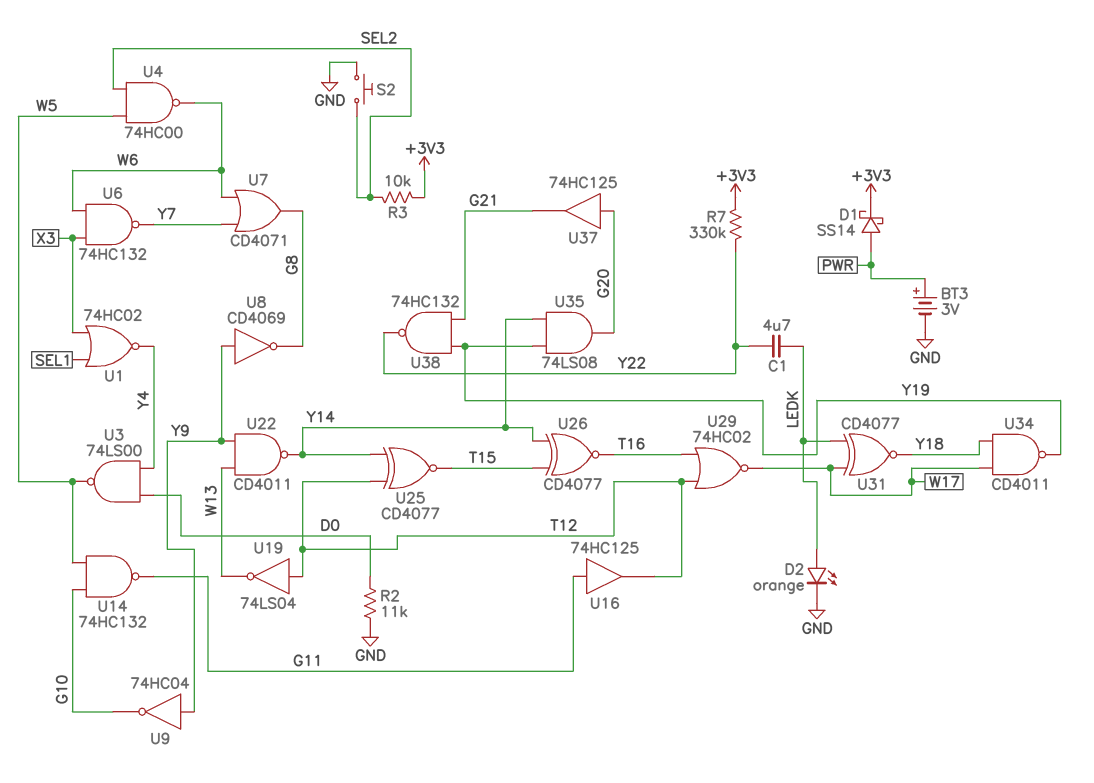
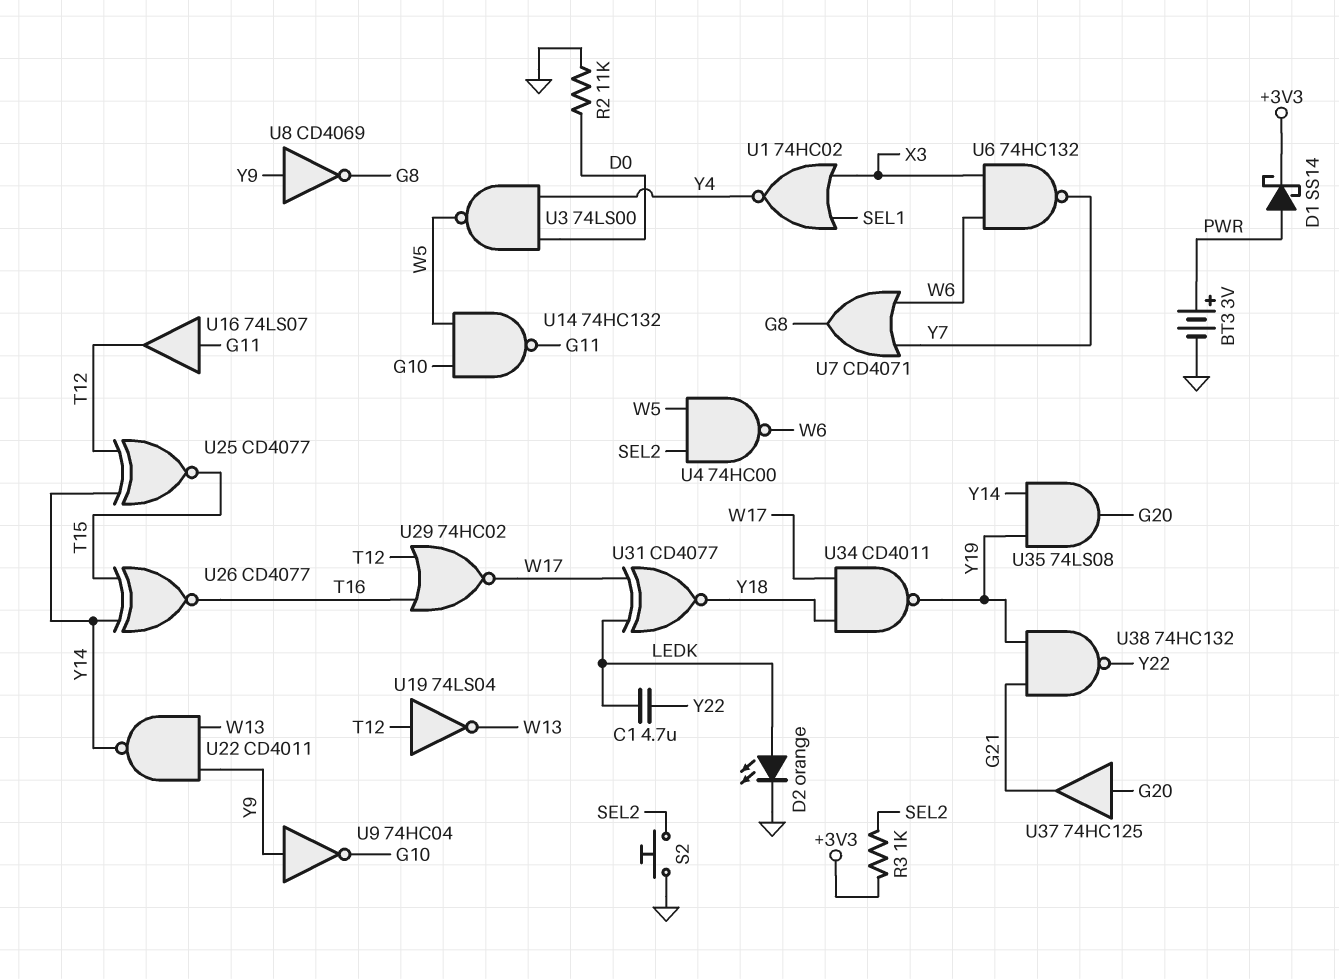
R3: 10k (+3V3, SEL2) -> 1k (+3V3, SEL2)
R7: 330k (+3V3, Y22) -> none
U16: buffer 74HC125 (in G11, out T12) -> buffer 74LS07 (in G11, out T12)

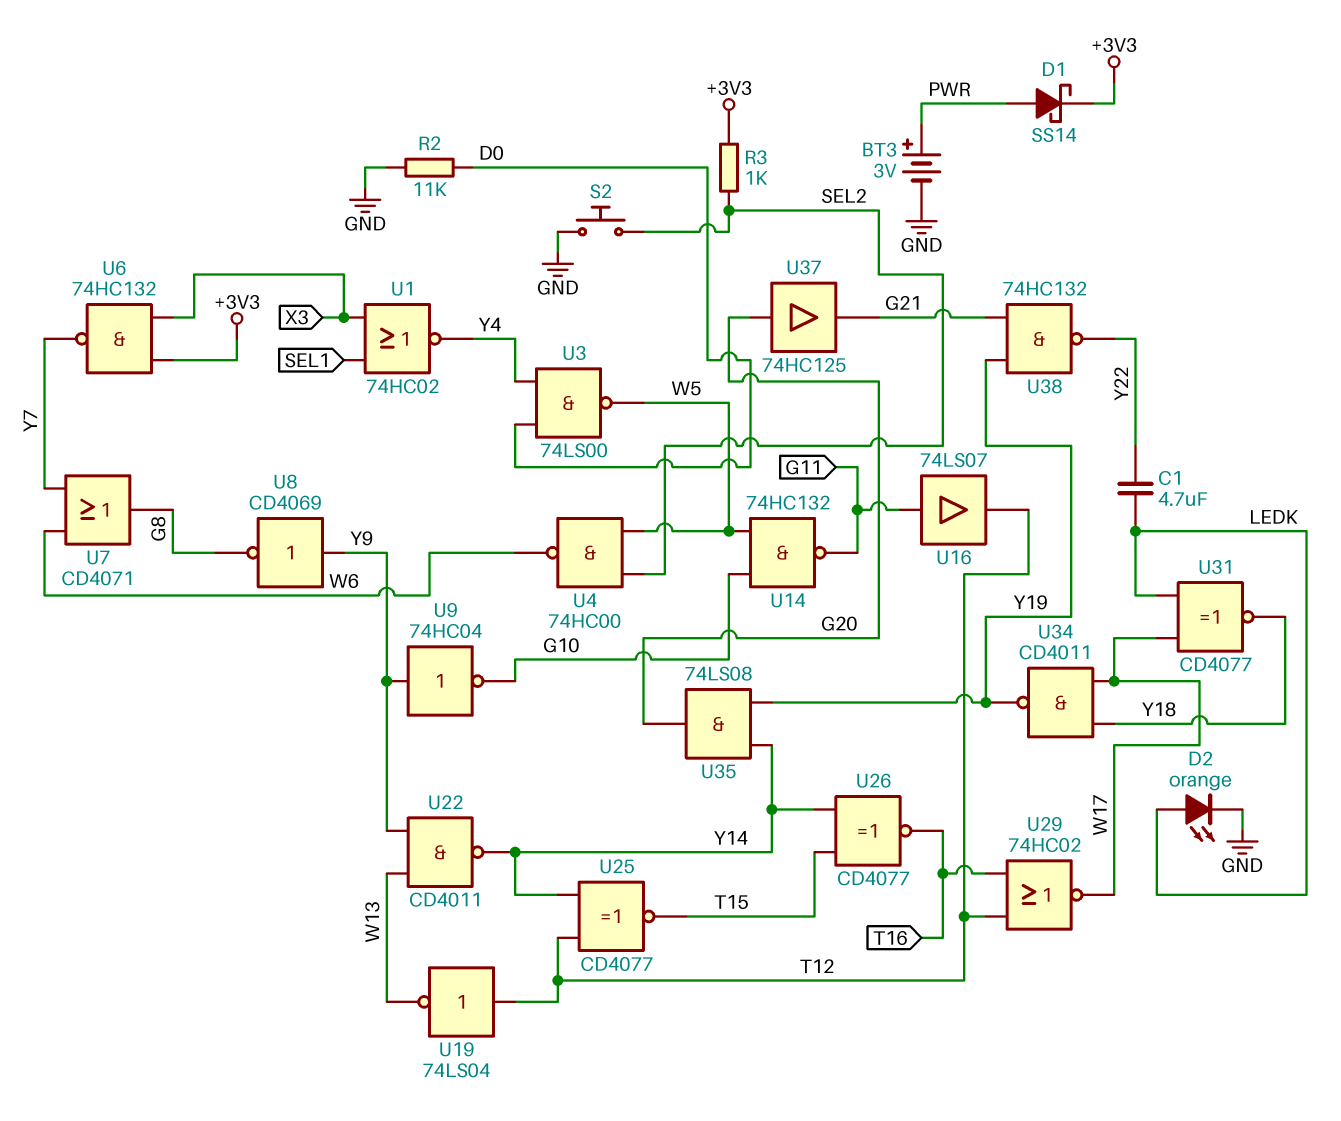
U6: NAND 74HC132 (in W6, in X3, out Y7) -> NAND 74HC132 (in +3V3, in X3, out Y7)

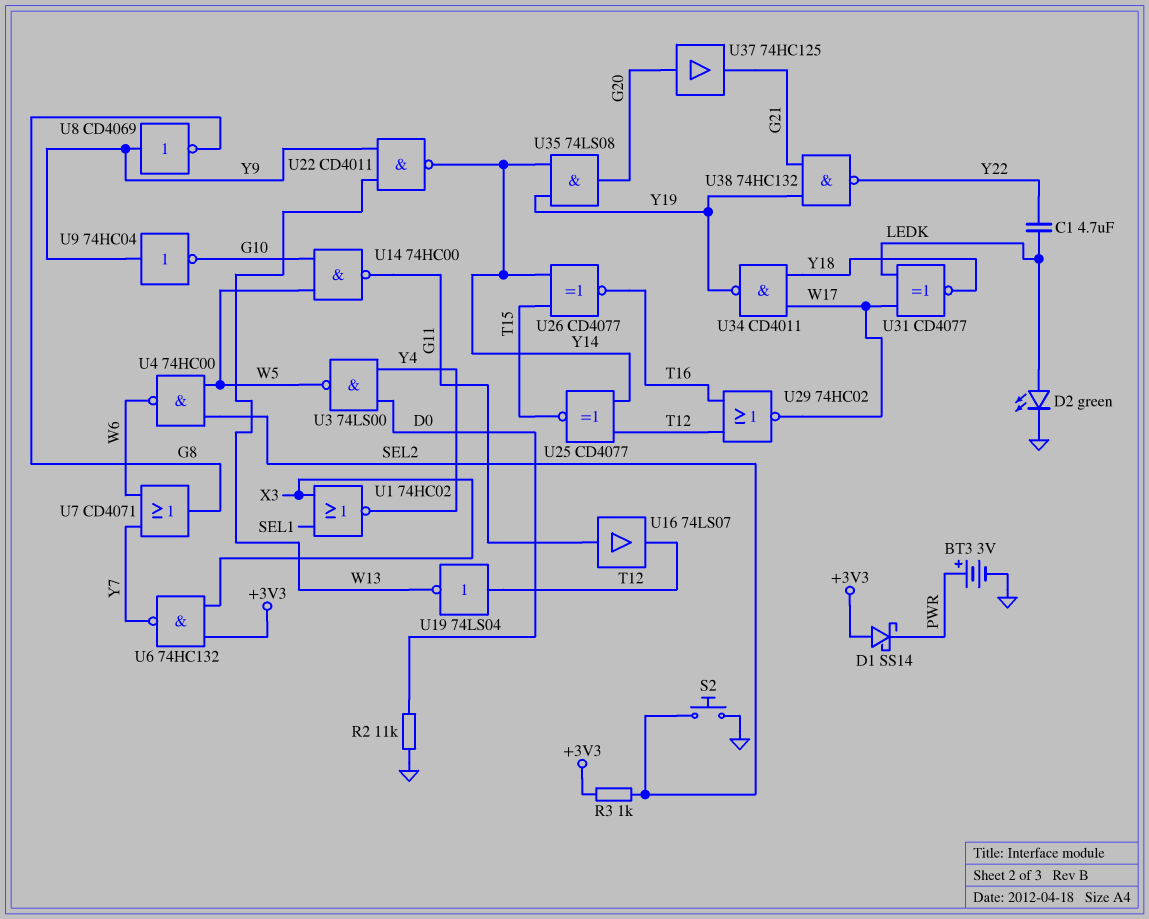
D1: schottky SS14 (A PWR, K +3V3) -> schottky SS14 (A +3V3, K PWR)
D2: LED orange (A LEDK, K GND) -> LED green (A LEDK, K GND)
U14: NAND 74HC132 (in G10, in W5, out G11) -> NAND 74HC00 (in G10, in W5, out G11)

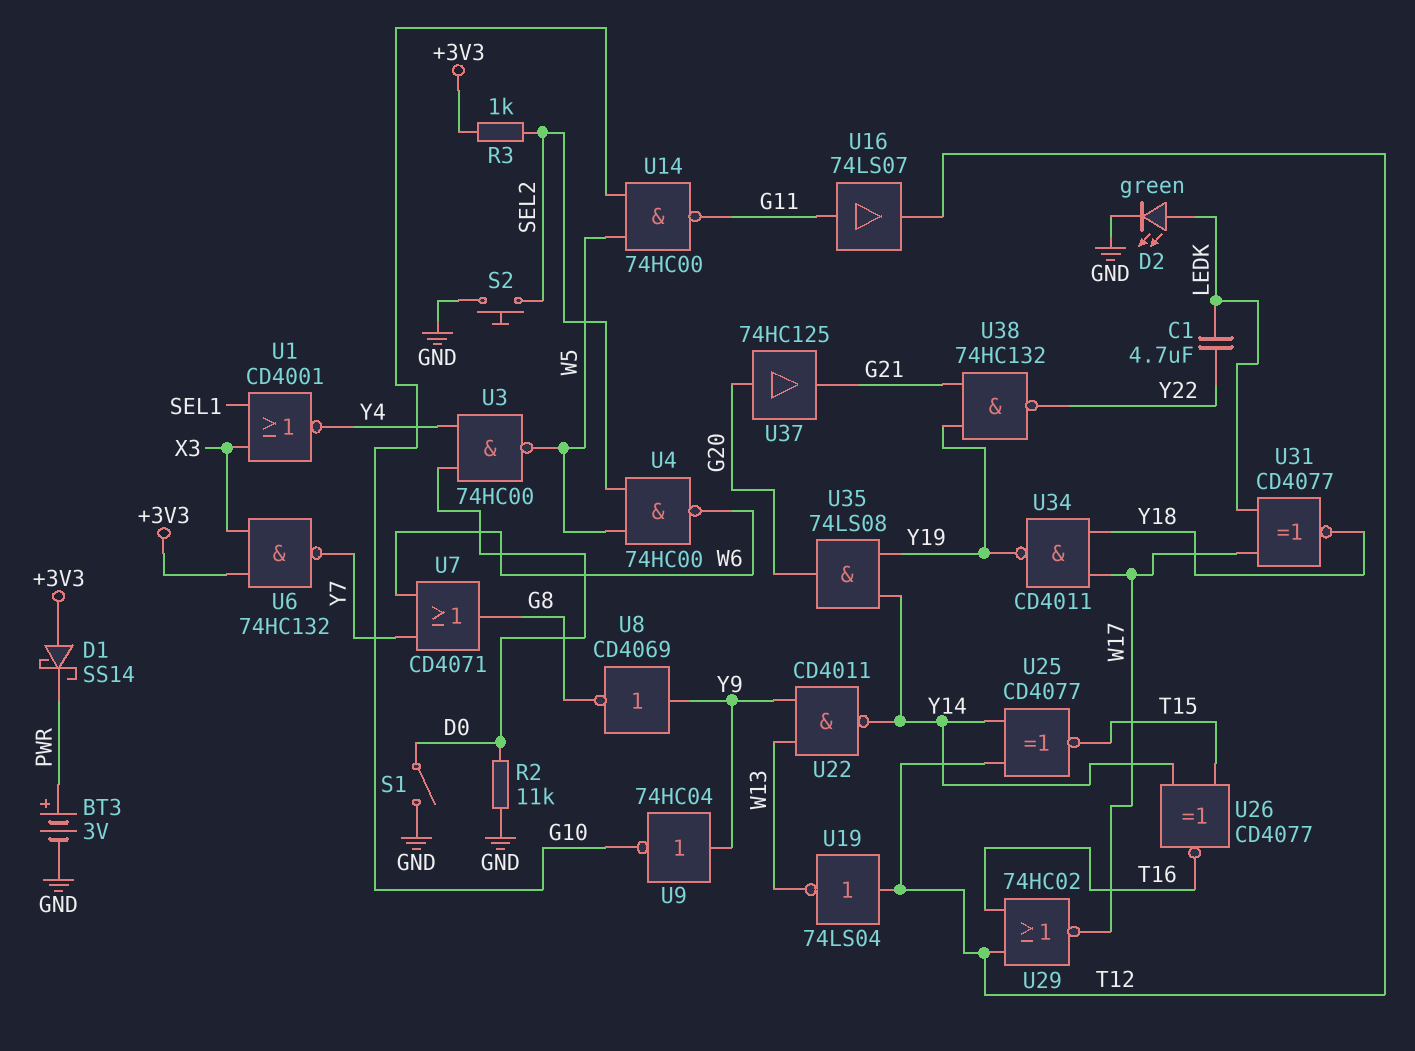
S1: none -> switch (D0, GND)
U1: NOR 74HC02 (in SEL1, in X3, out Y4) -> NOR CD4001 (in SEL1, in X3, out Y4)
U3: NAND 74LS00 (in D0, in Y4, out W5) -> NAND 74HC00 (in D0, in Y4, out W5)

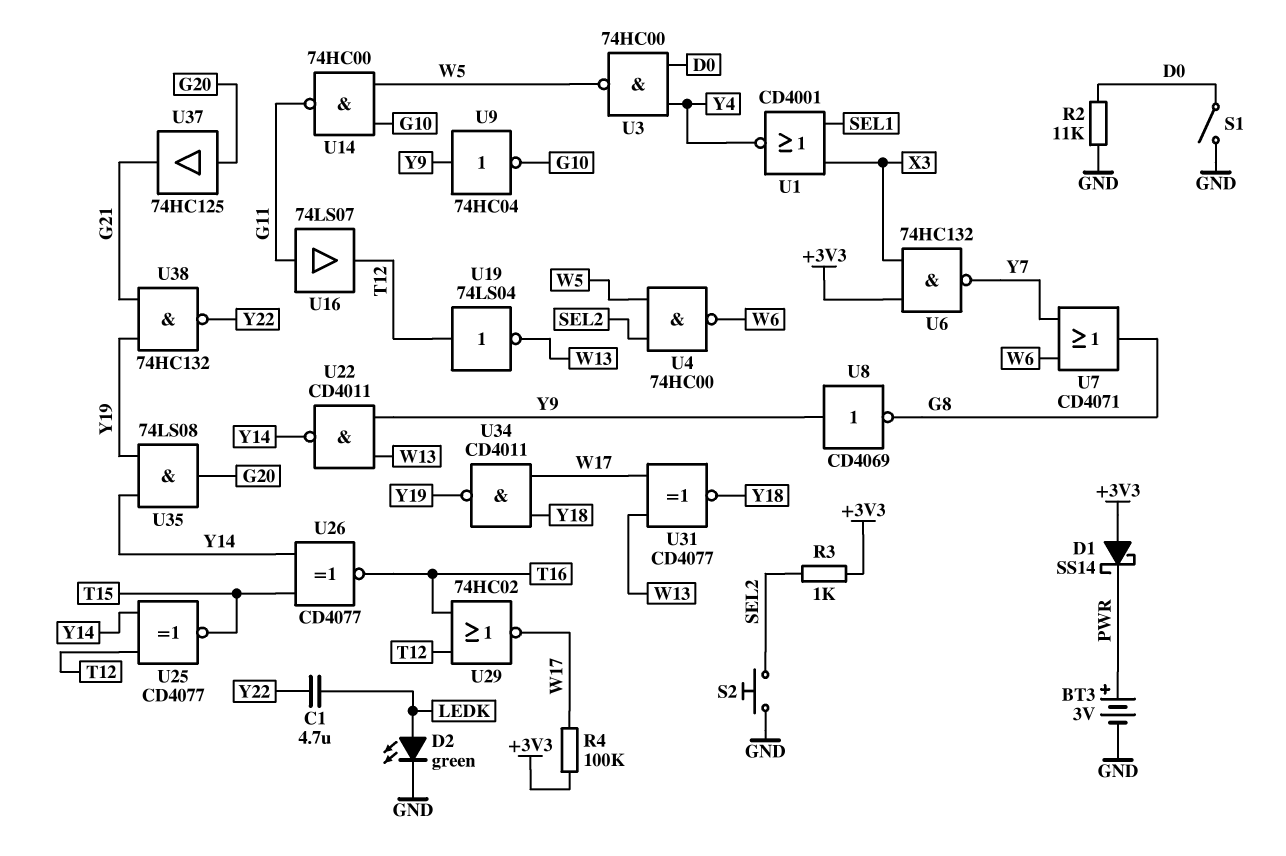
R4: none -> 100k (+3V3, W17)
U31: XNOR CD4077 (in LEDK, in W17, out Y18) -> XNOR CD4077 (in W13, in W17, out Y18)

